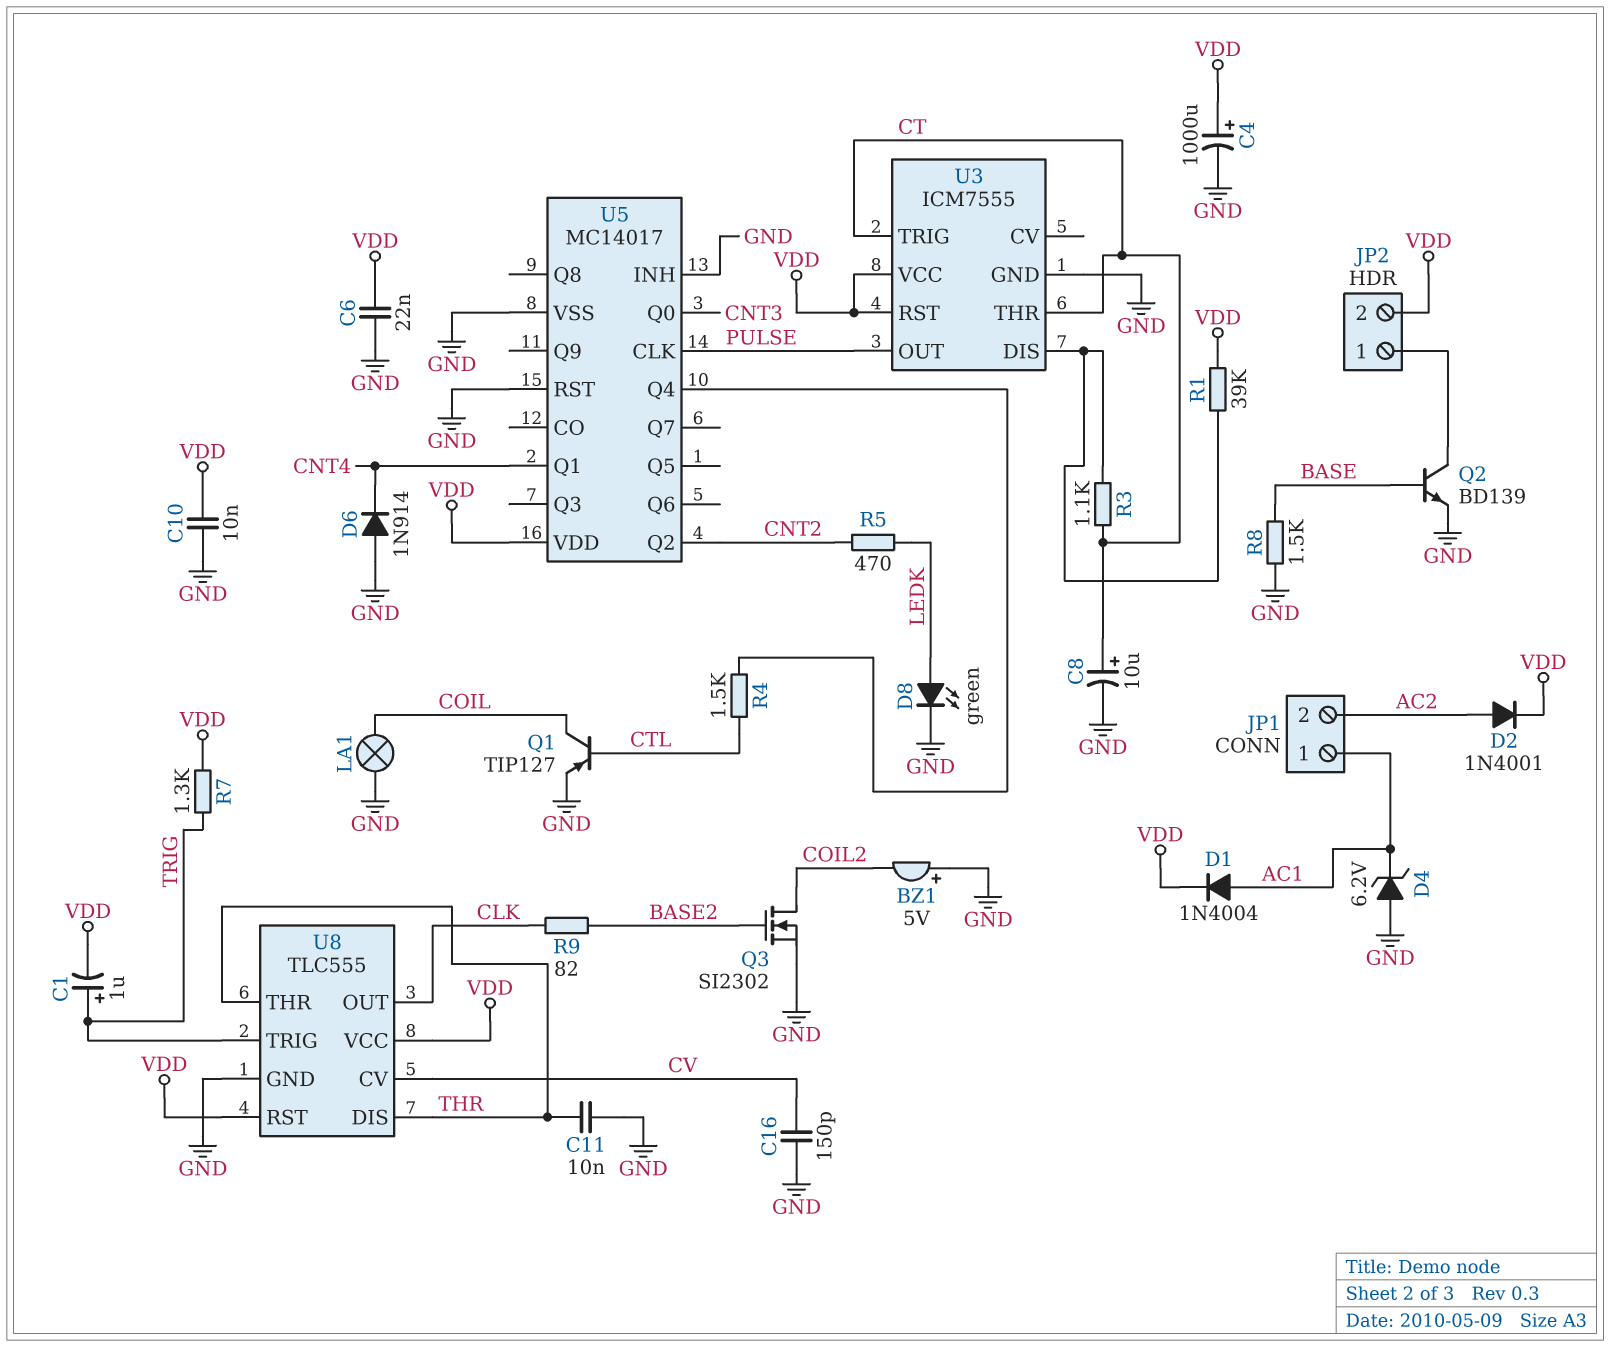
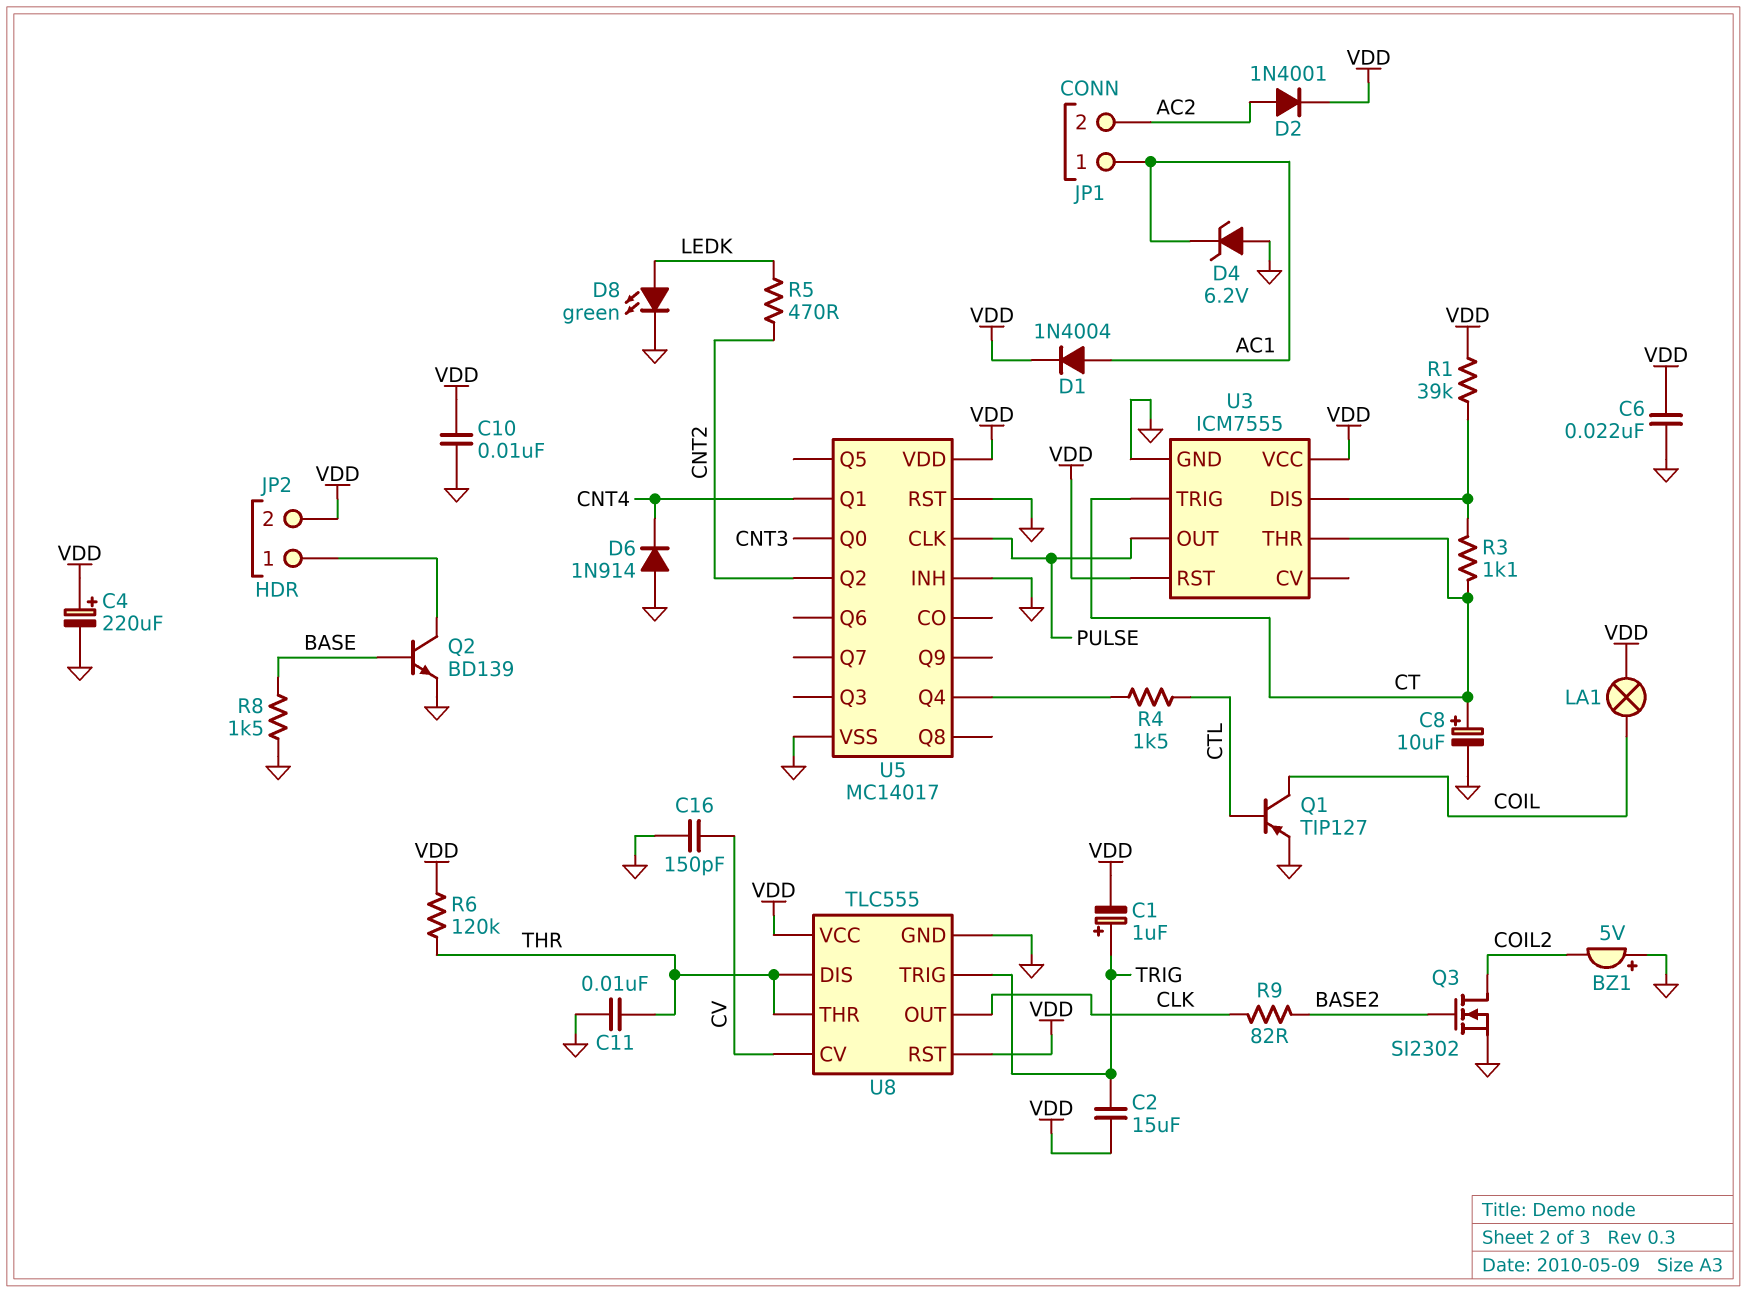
C2: none -> 15uF (TRIG, VDD)
C4: 1000uF (plus VDD, minus GND) -> 220uF (plus VDD, minus GND)
LA1: lamp (COIL, GND) -> lamp (COIL, VDD)
R6: none -> 120k (THR, VDD)
R7: 1.3k (TRIG, VDD) -> none

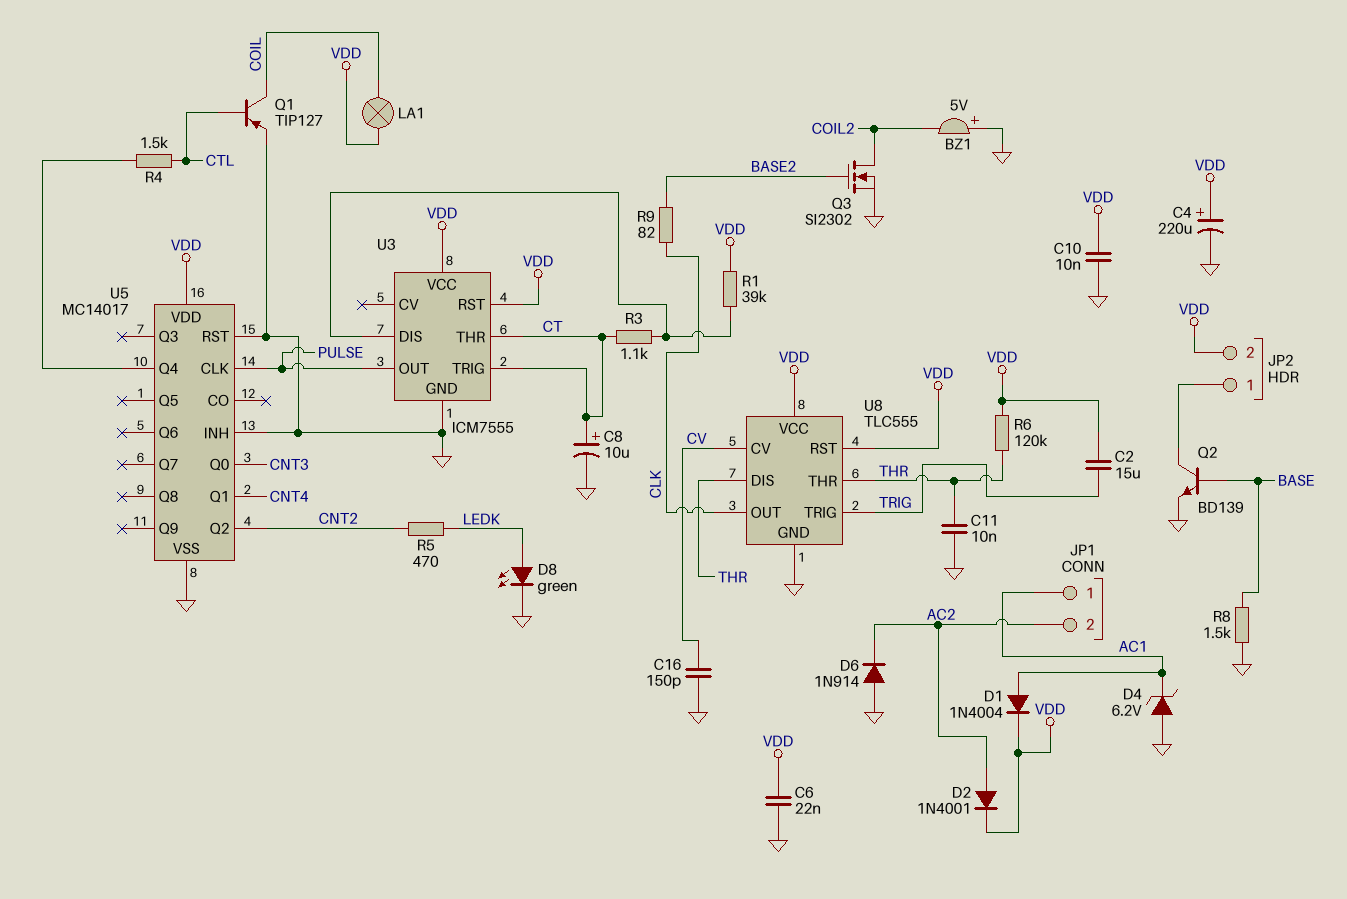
C1: 1uF (plus TRIG, minus VDD) -> none
D6: diode 1N914 (A GND, K CNT4) -> diode 1N914 (A GND, K AC2)

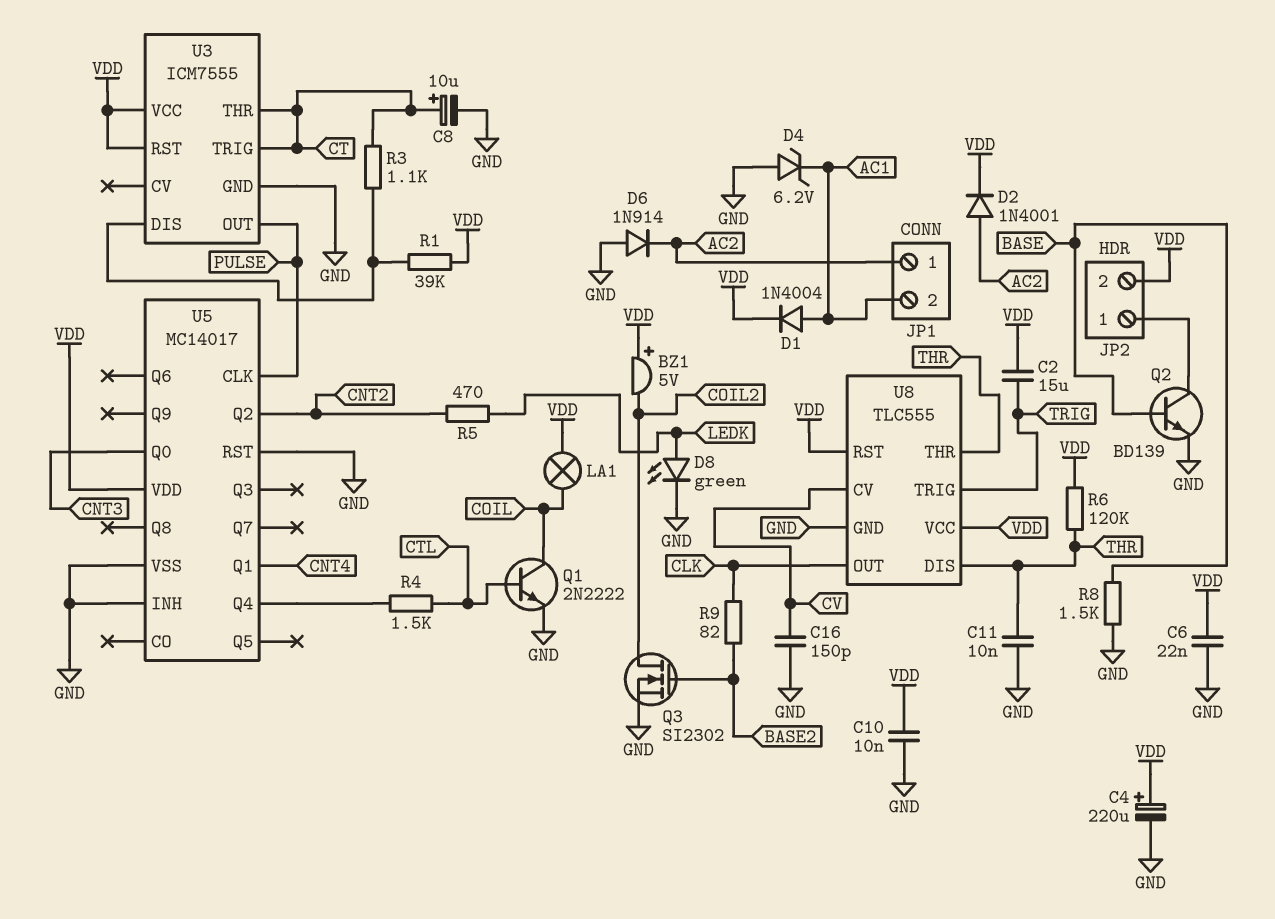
BZ1: buzzer 5V (plus GND, minus COIL2) -> buzzer 5V (plus VDD, minus COIL2)
JP1 pin 1: AC1 -> AC2
JP1 pin 2: AC2 -> AC1
Q1: PNP TIP127 (B CTL, C COIL, E GND) -> NPN 2N2222 (B CTL, C COIL, E GND)

